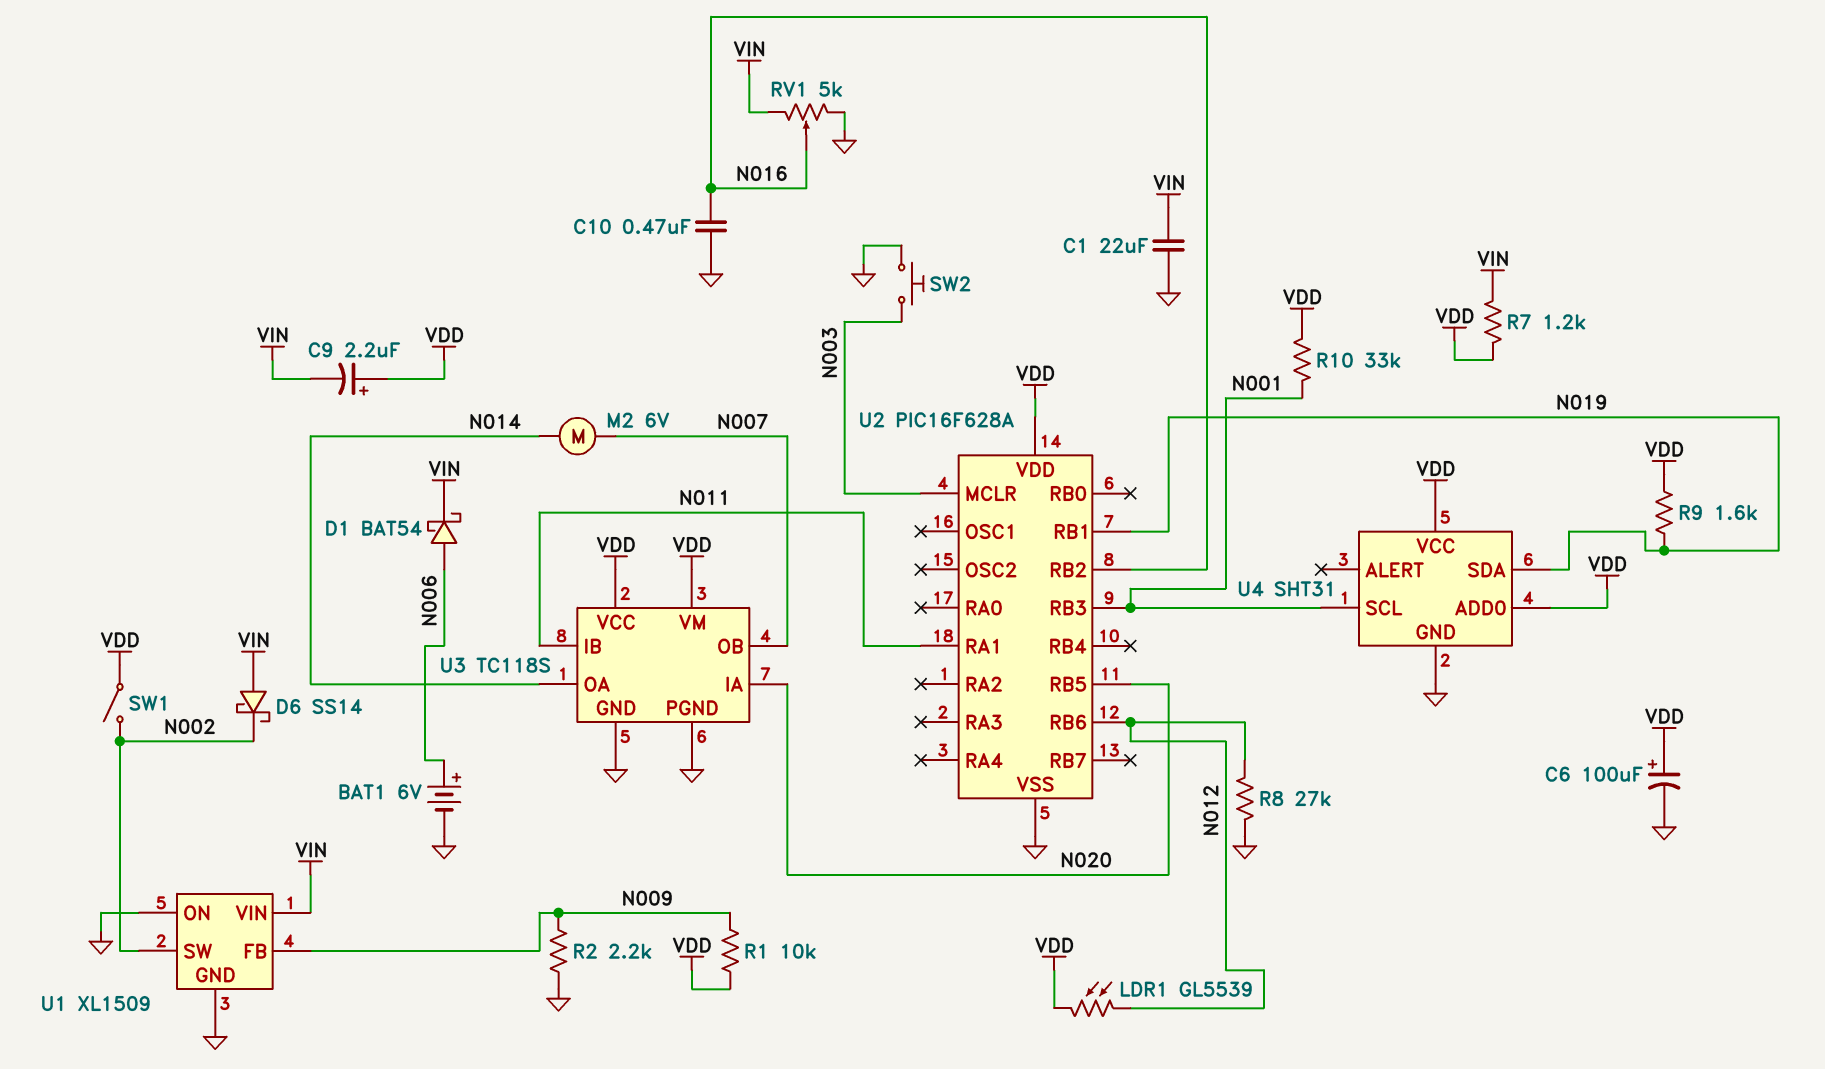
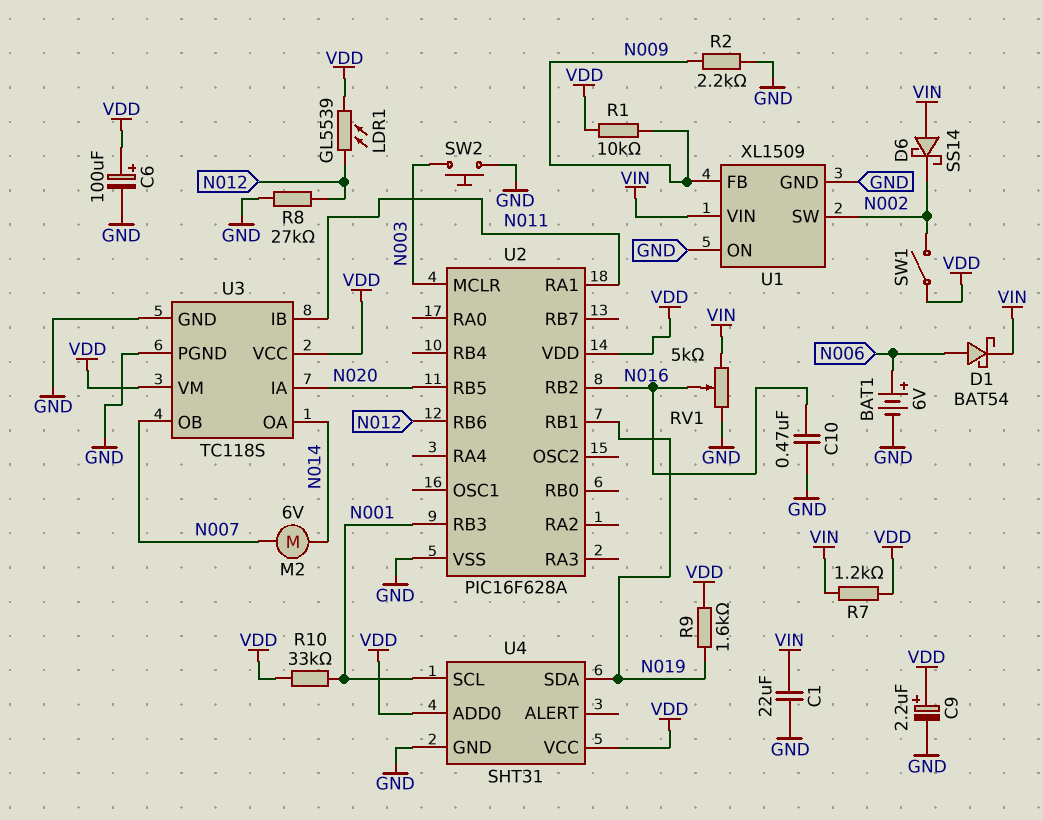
C9: 2.2uF (plus VDD, minus VIN) -> 2.2uF (plus VDD, minus GND)

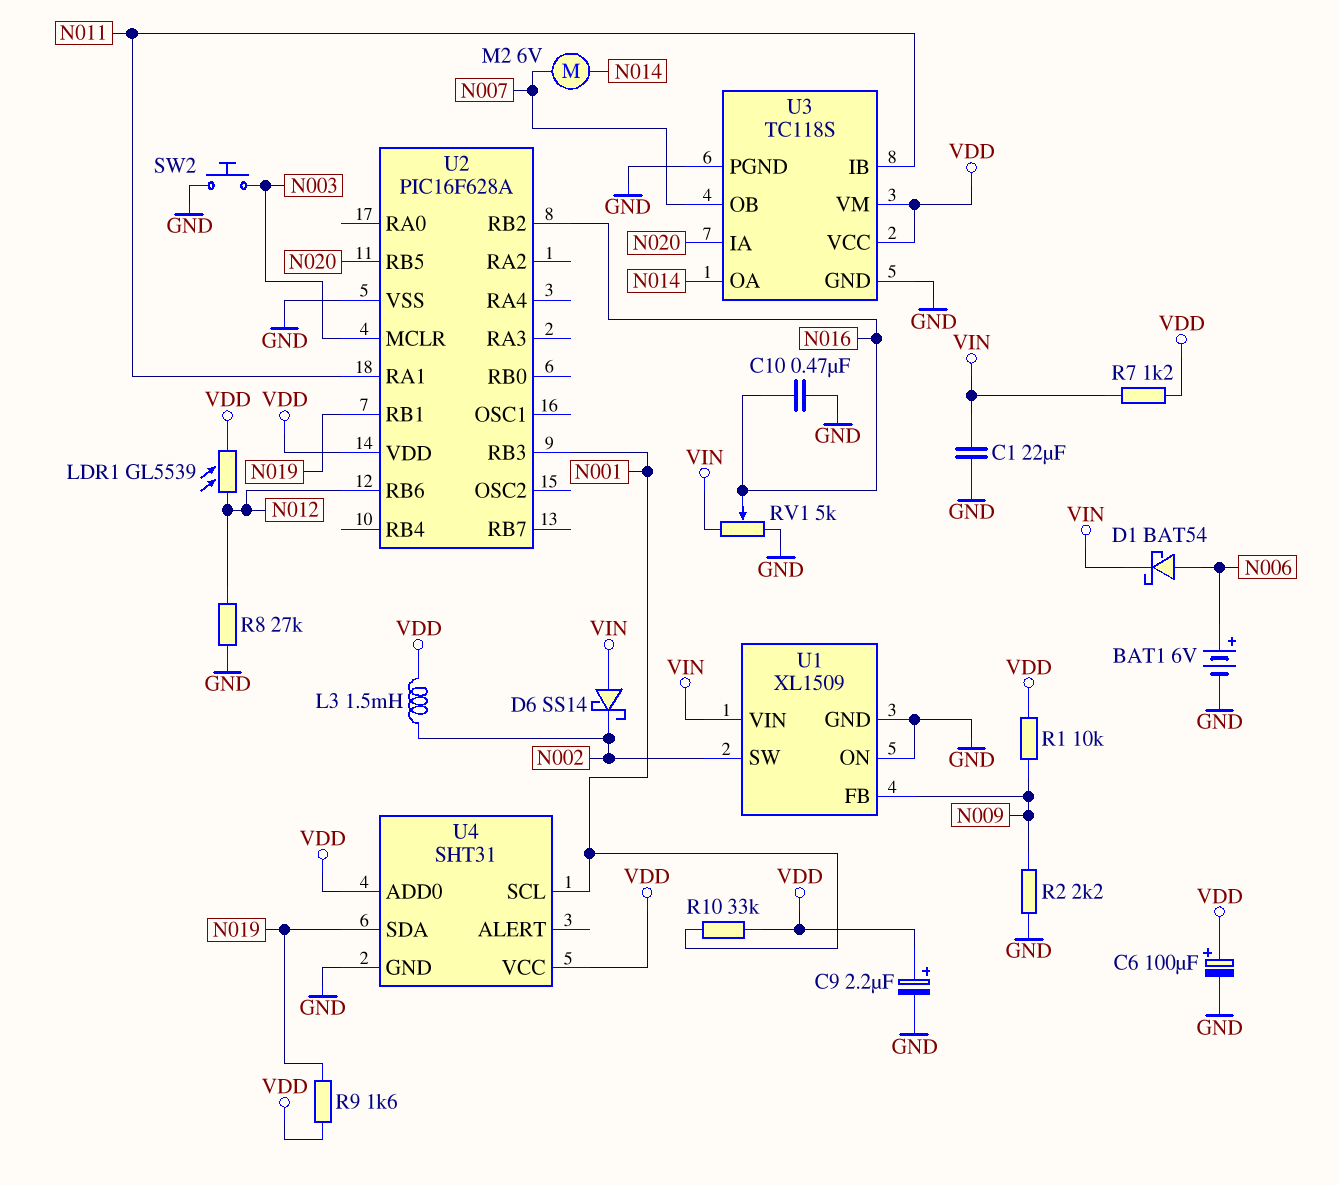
L3: none -> 1.5mH (N002, VDD)
SW1: switch (N002, VDD) -> none

